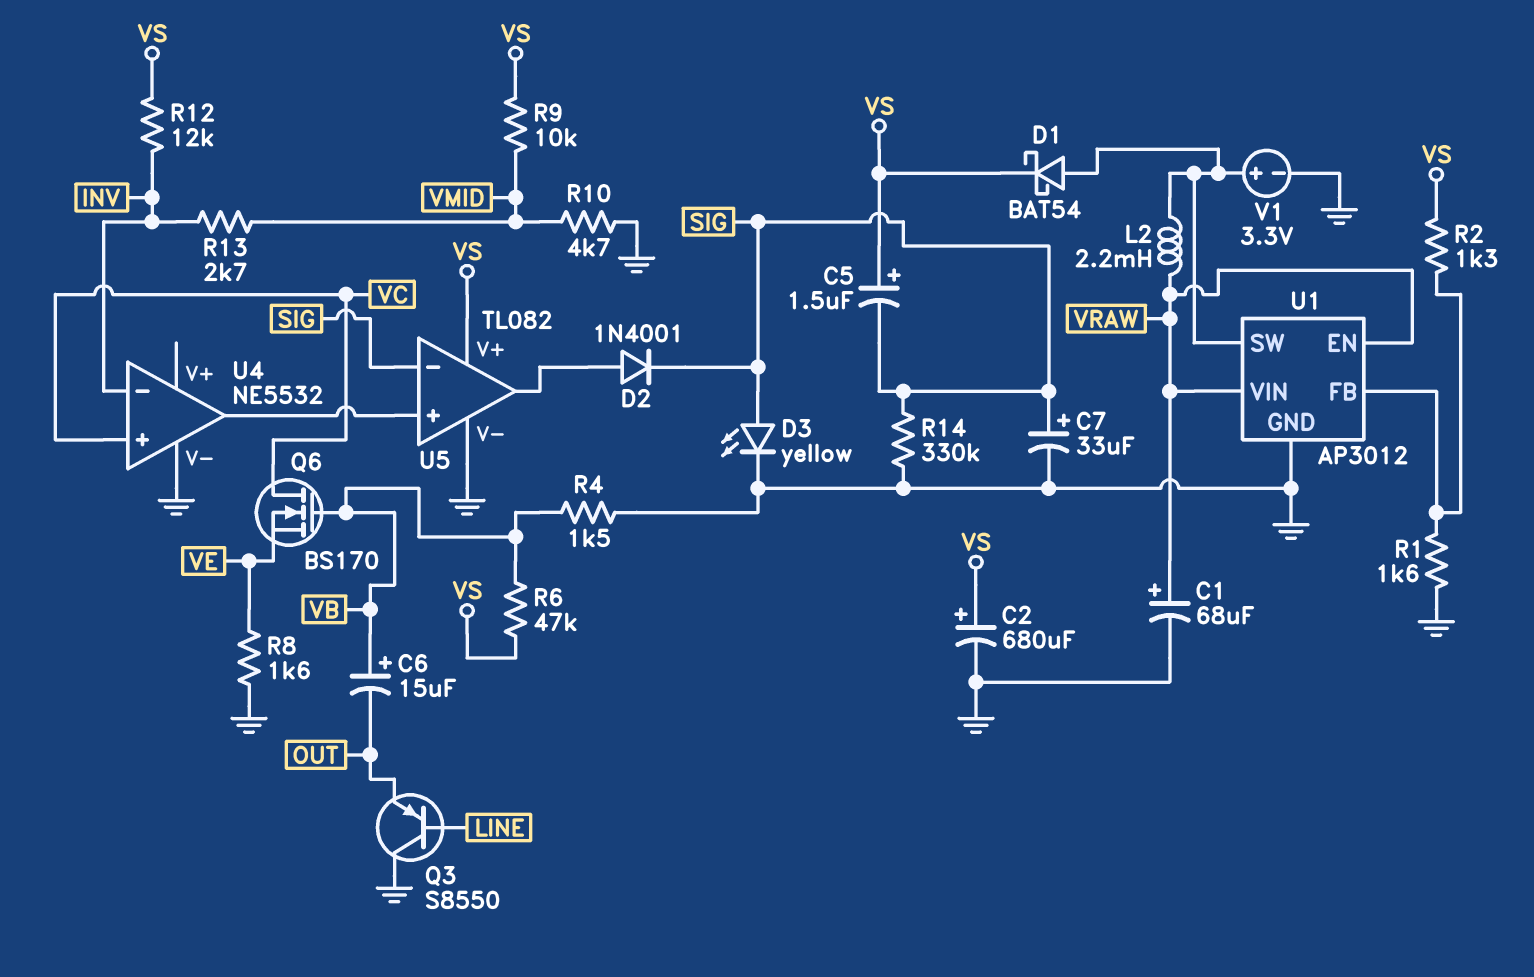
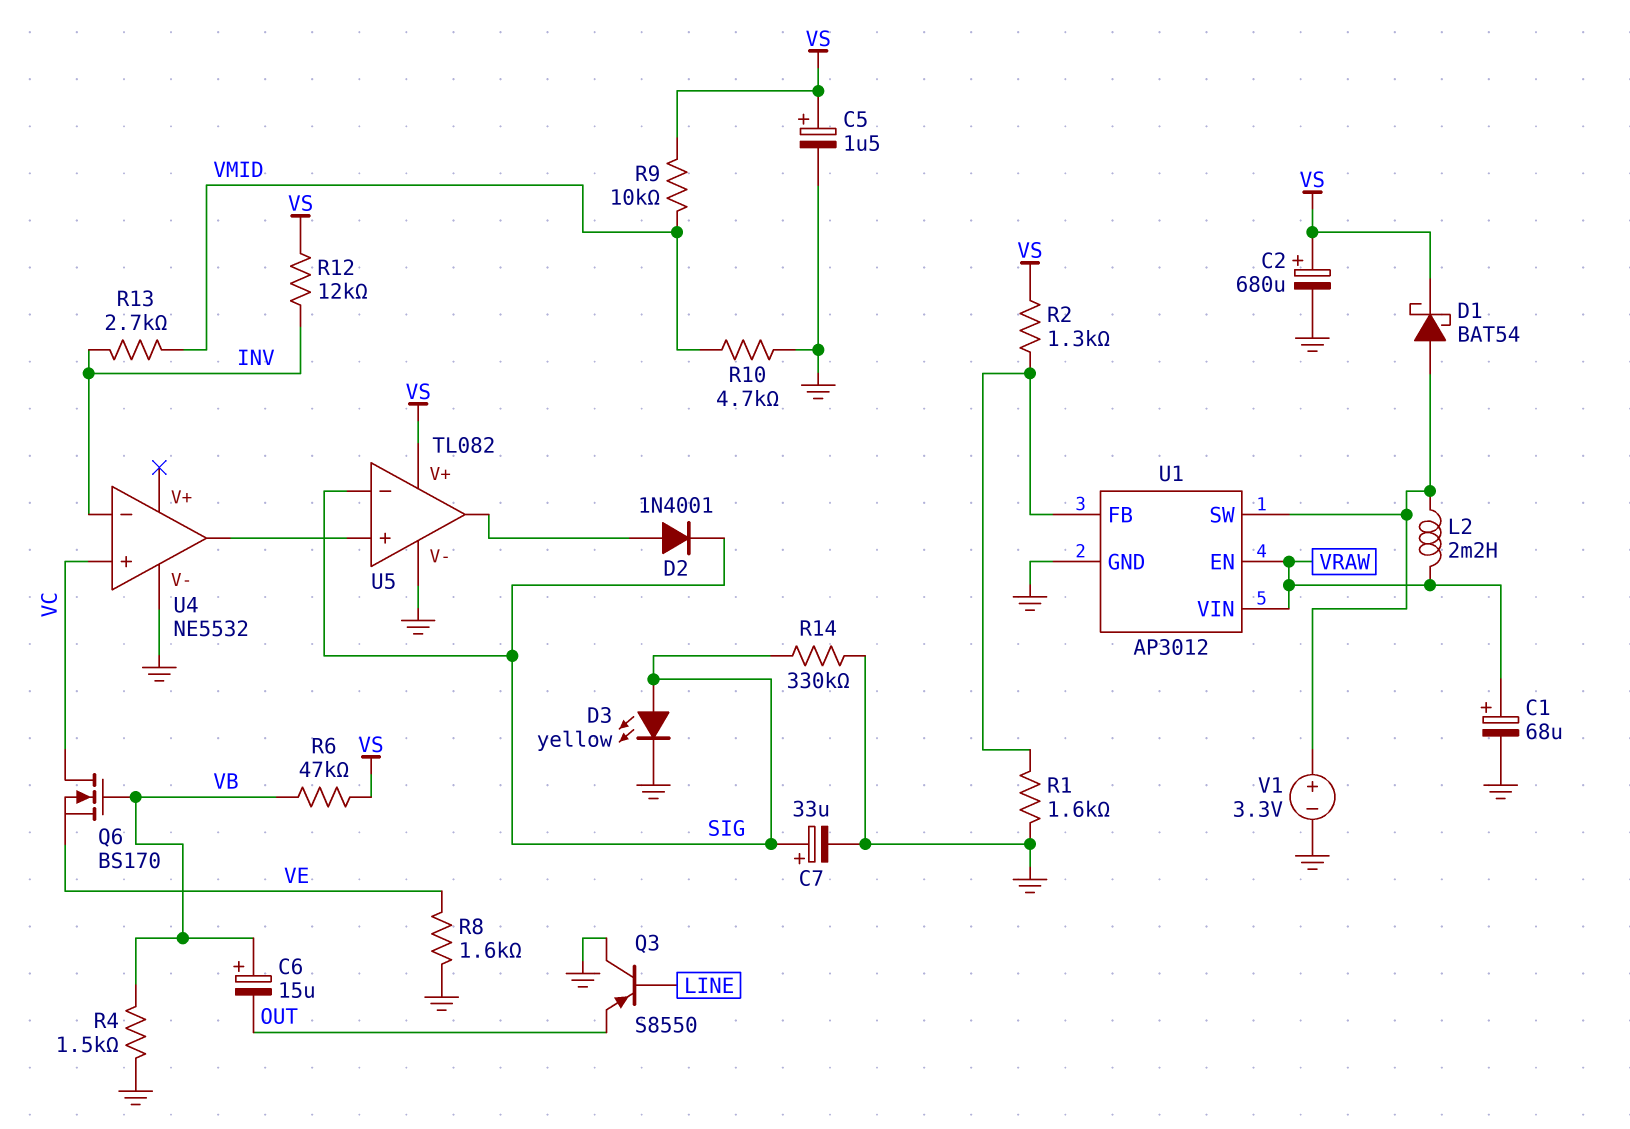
C5: 1.5uF (plus VS, minus SIG) -> 1.5uF (plus VS, minus GND)

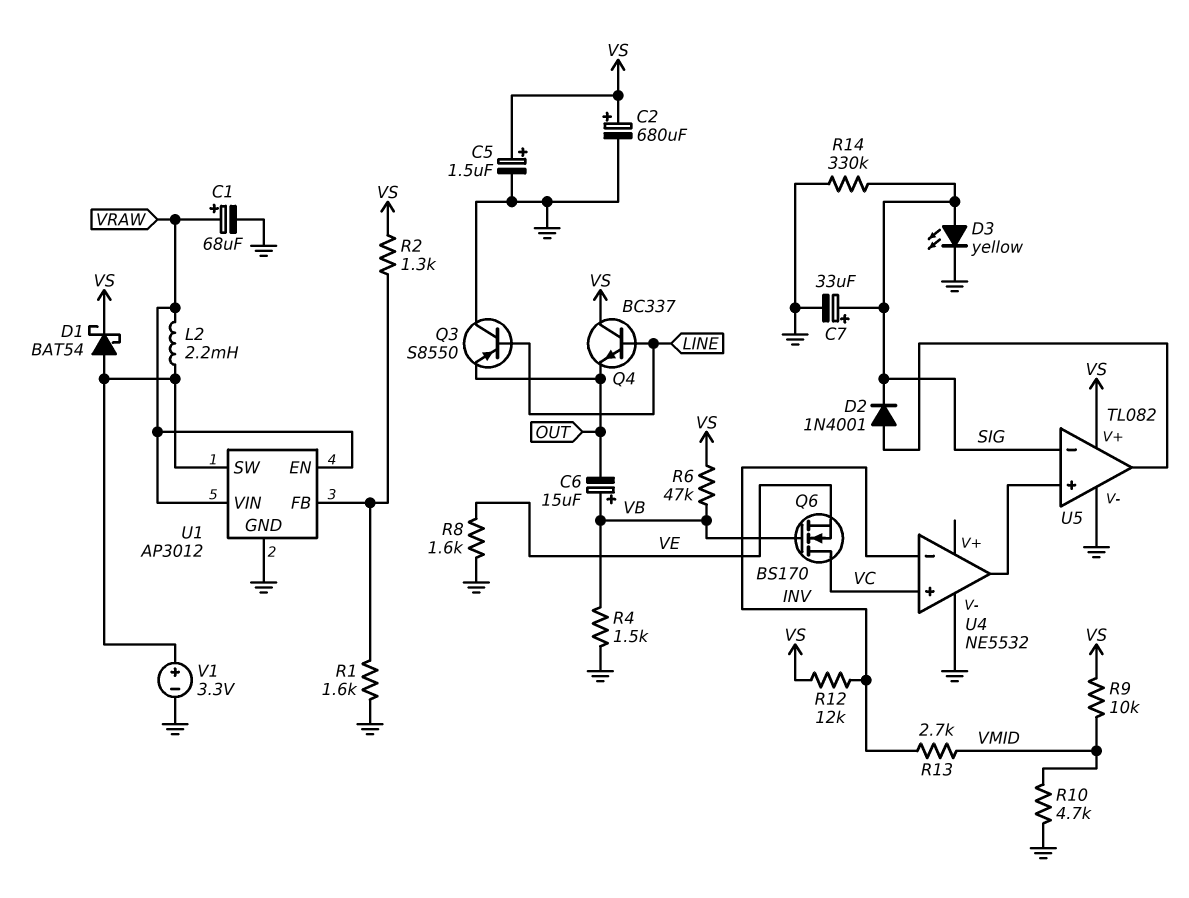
Q4: none -> NPN BC337 (B LINE, C VS, E OUT)

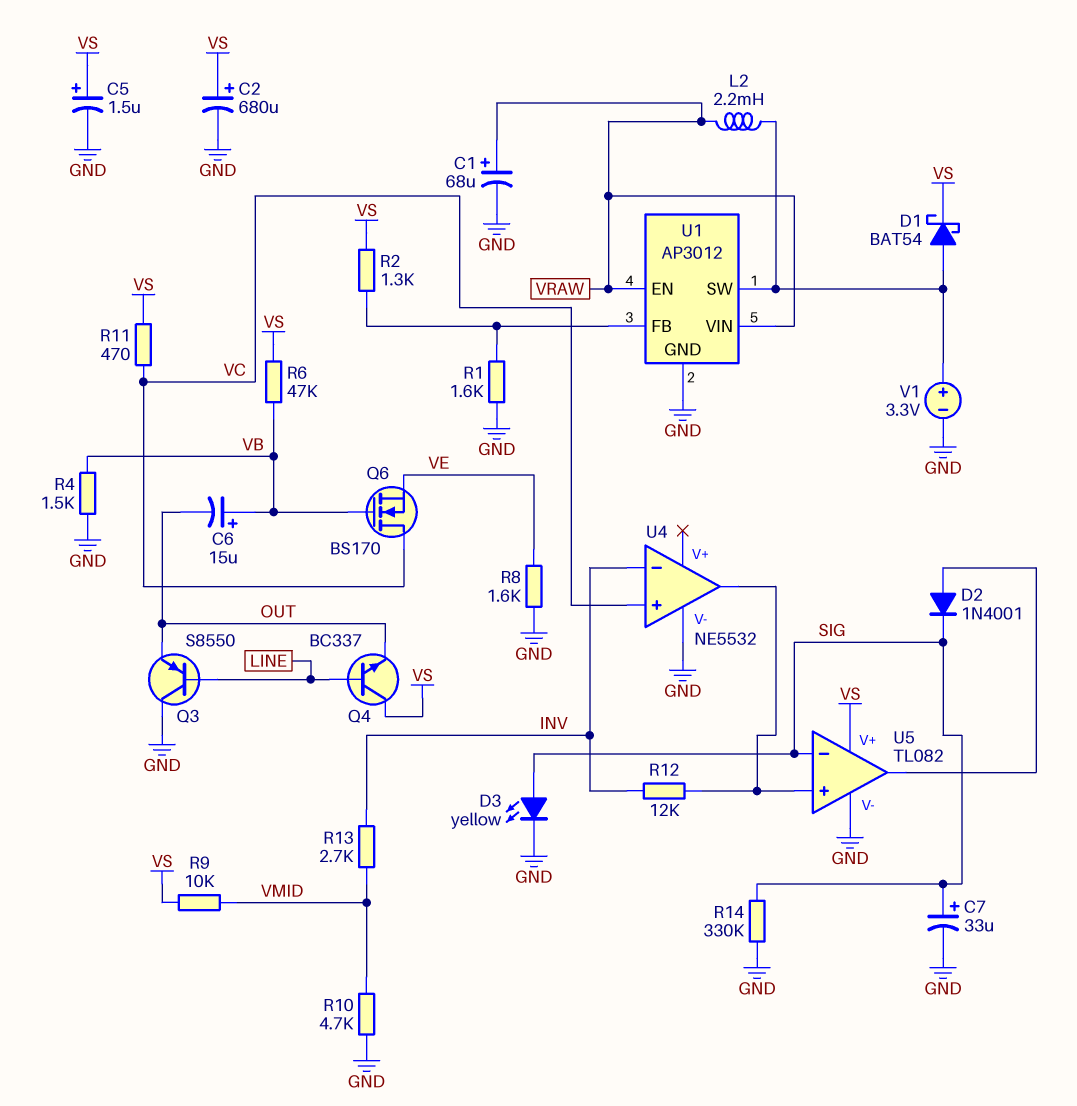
R11: none -> 470 (VC, VS)
R12: 12k (INV, VS) -> 12k (INV, U4/out)

